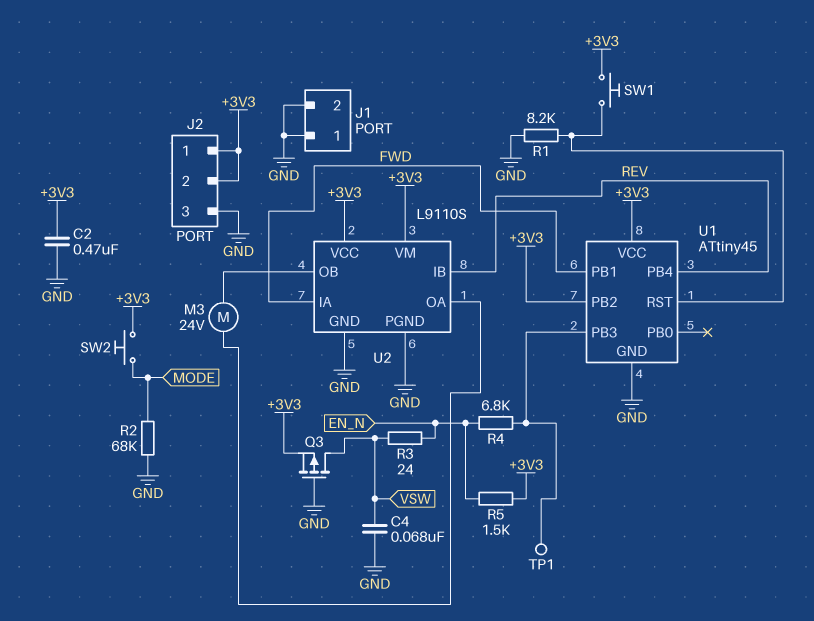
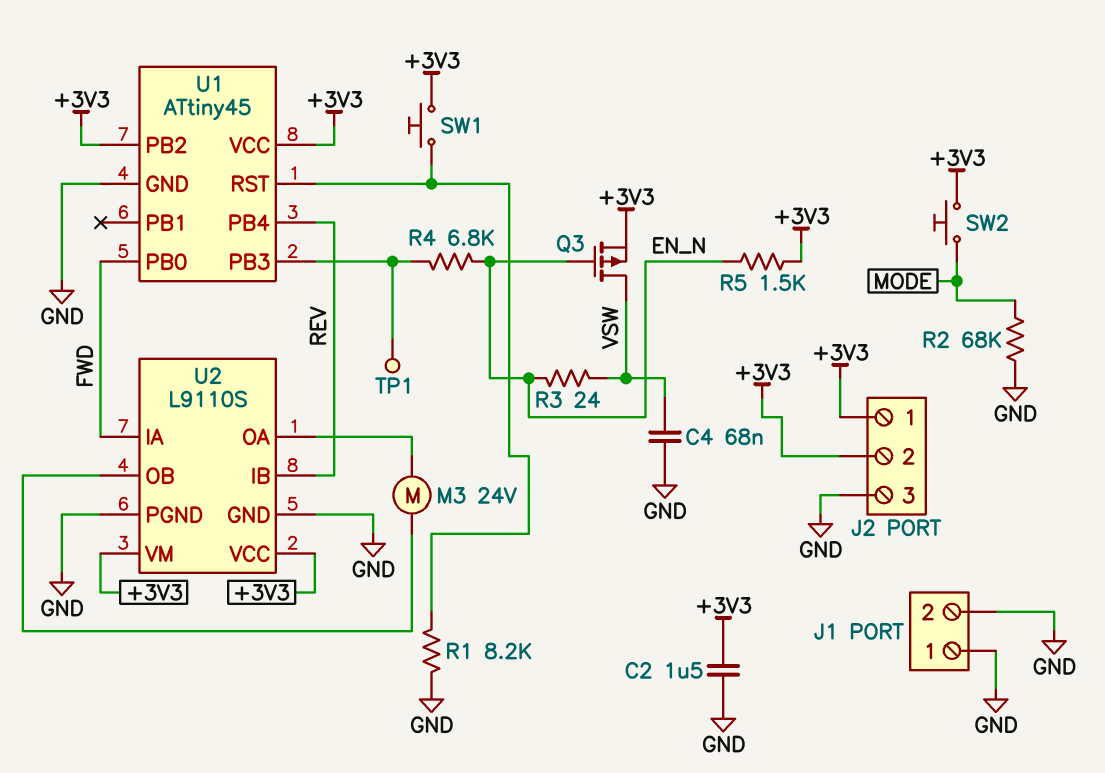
C2: 470nF (+3V3, GND) -> 1.5uF (+3V3, GND)
Q3: PMOS (G GND, D VSW, S +3V3) -> PMOS (G EN_N, D VSW, S +3V3)
U1 pin PB0: none -> FWD
U1 pin PB1: FWD -> none

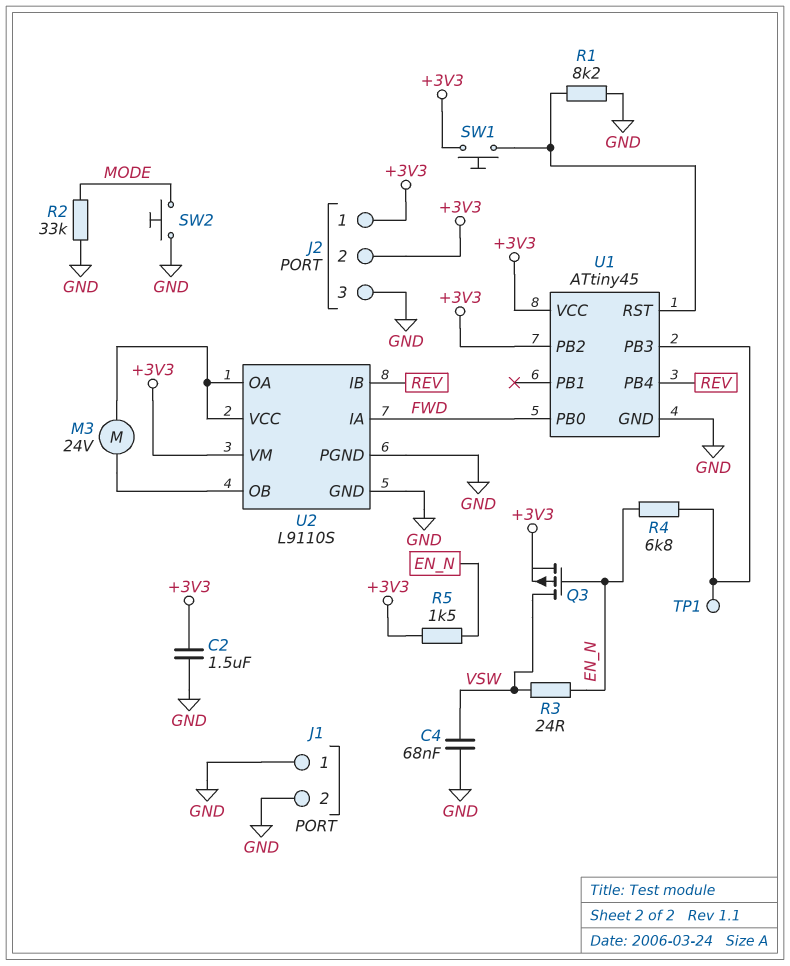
R2: 68k (GND, MODE) -> 33k (GND, MODE)
SW2: button (+3V3, MODE) -> button (GND, MODE)
U2 pin VCC: +3V3 -> U2/OA

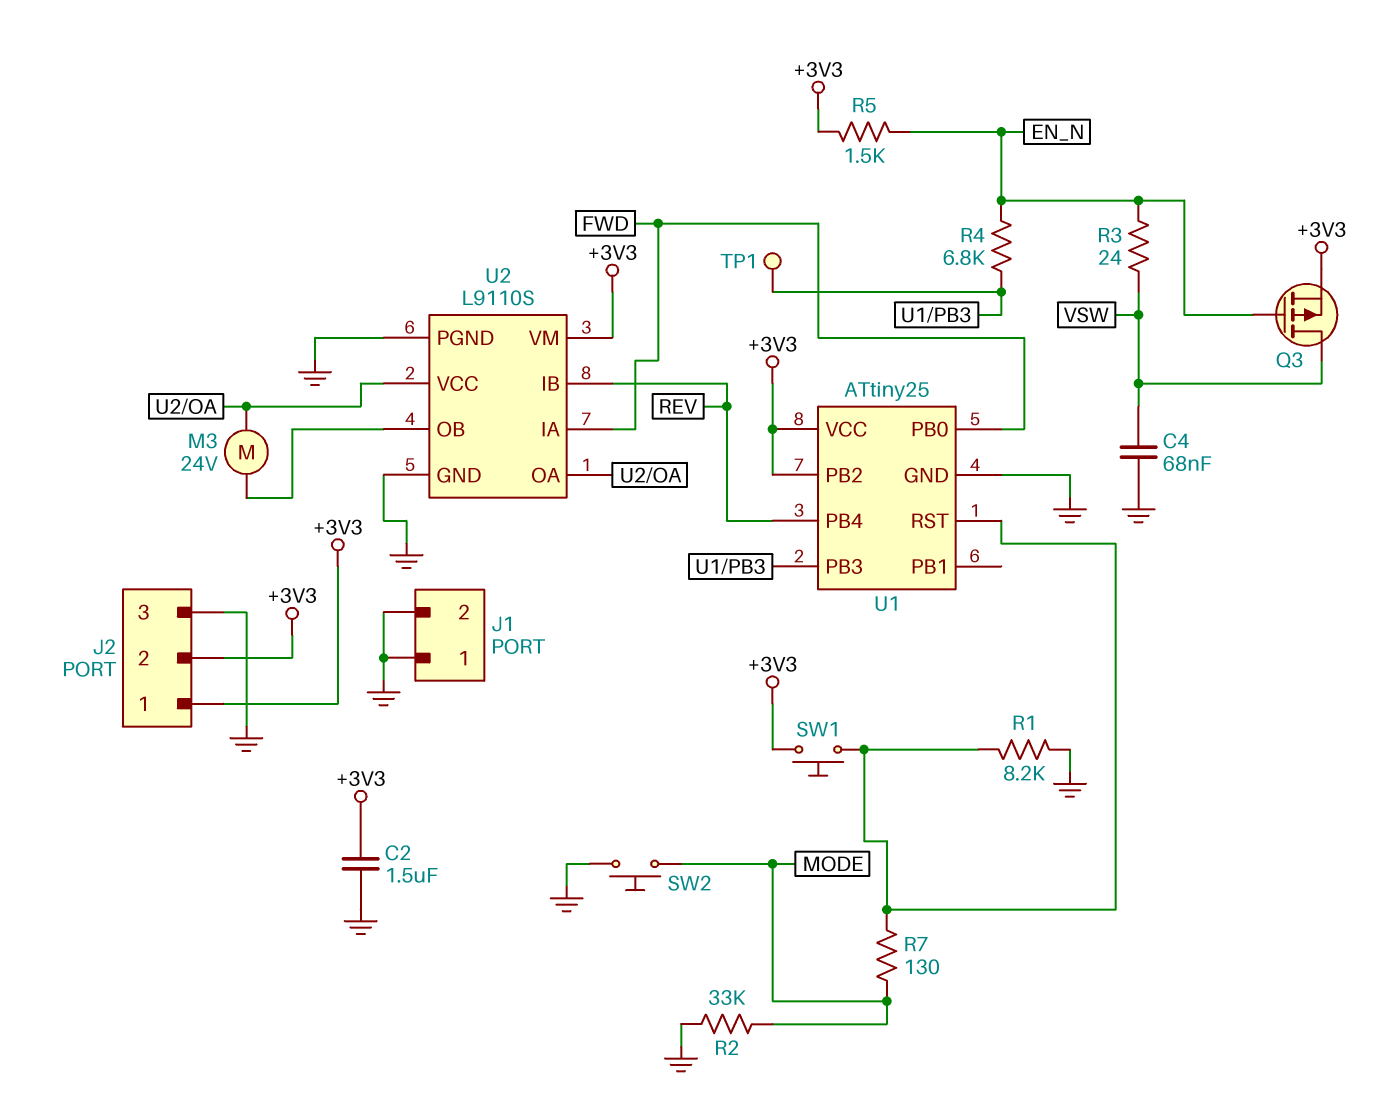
R7: none -> 130 (MODE, U1/RST)
U1: ATtiny45 -> ATtiny25

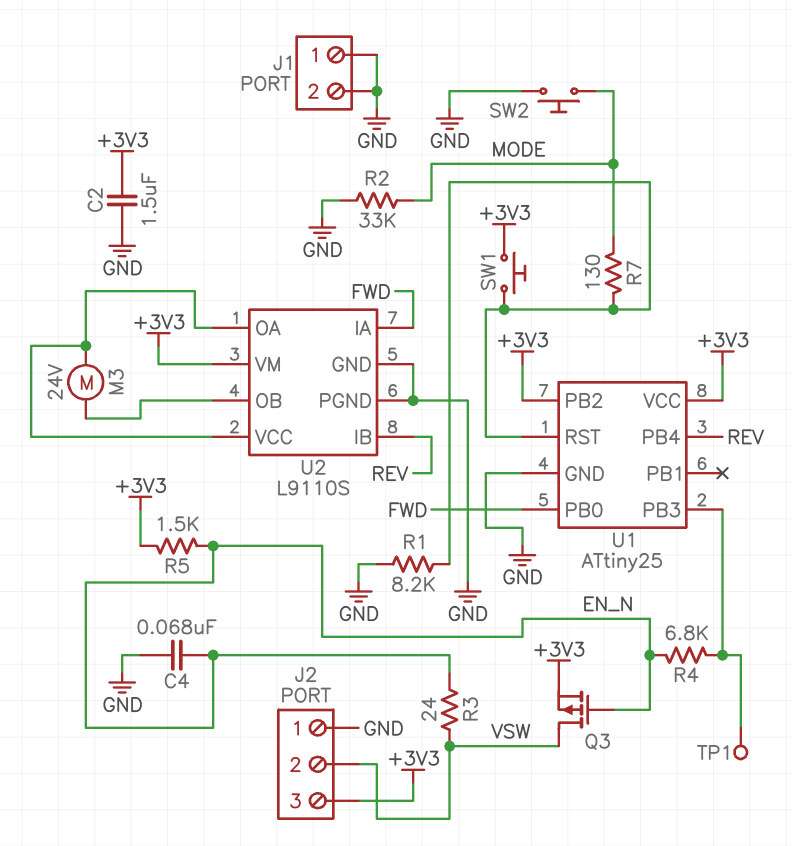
C4: 68nF (GND, VSW) -> 68nF (EN_N, GND)
J2 pin 1: +3V3 -> GND
J2 pin 2: +3V3 -> VSW
J2 pin 3: GND -> +3V3

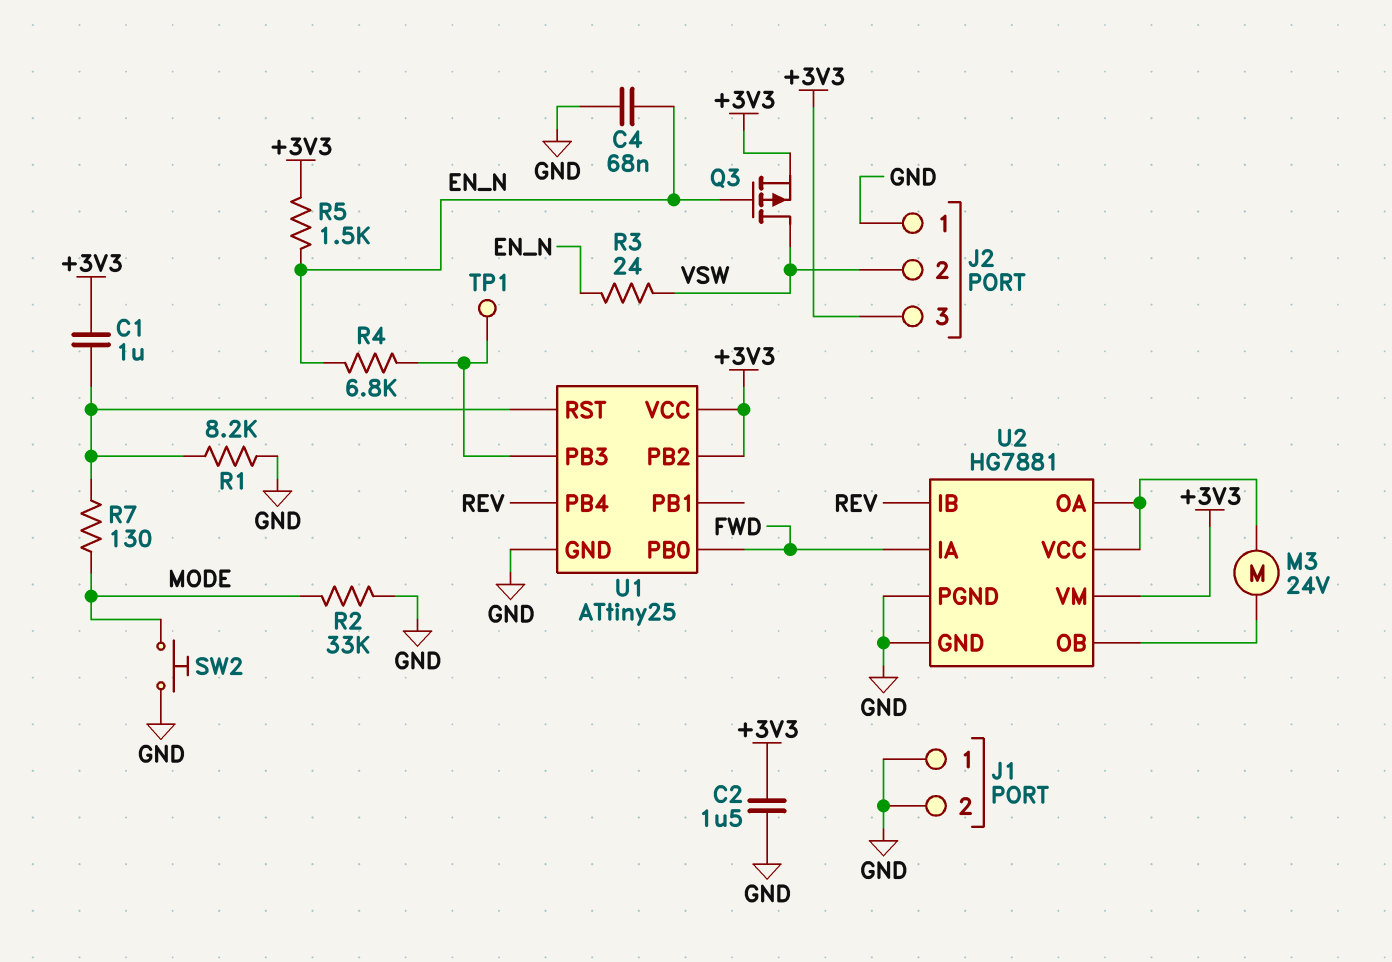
C1: none -> 1uF (+3V3, U1/RST)
SW1: button (+3V3, U1/RST) -> none
U2: L9110S -> HG7881

